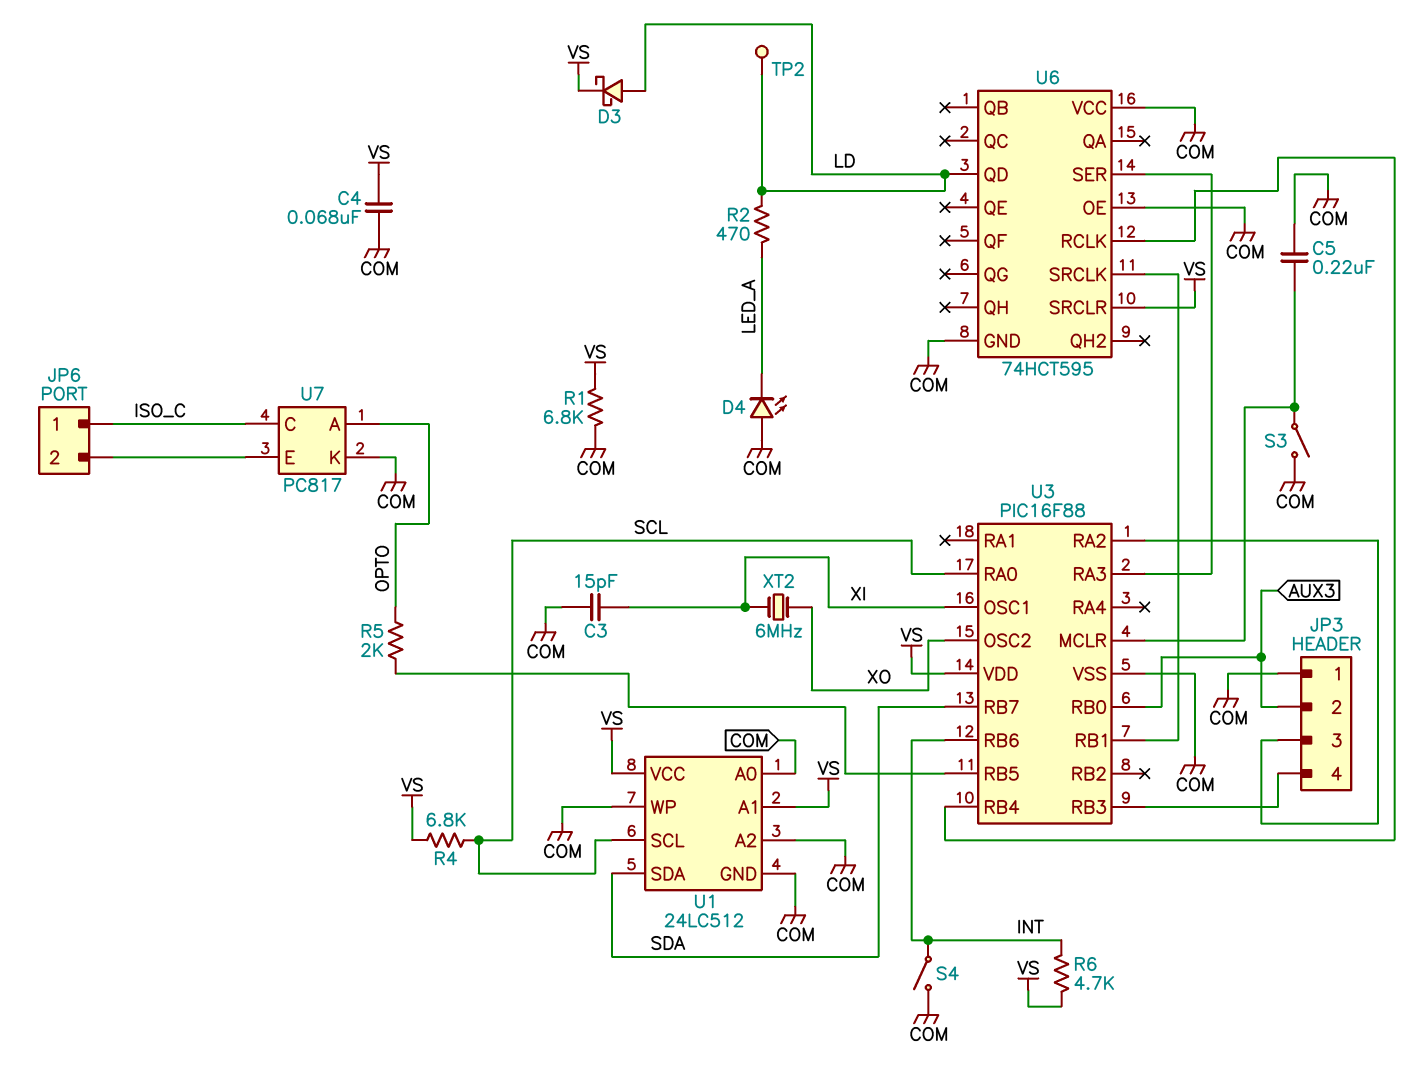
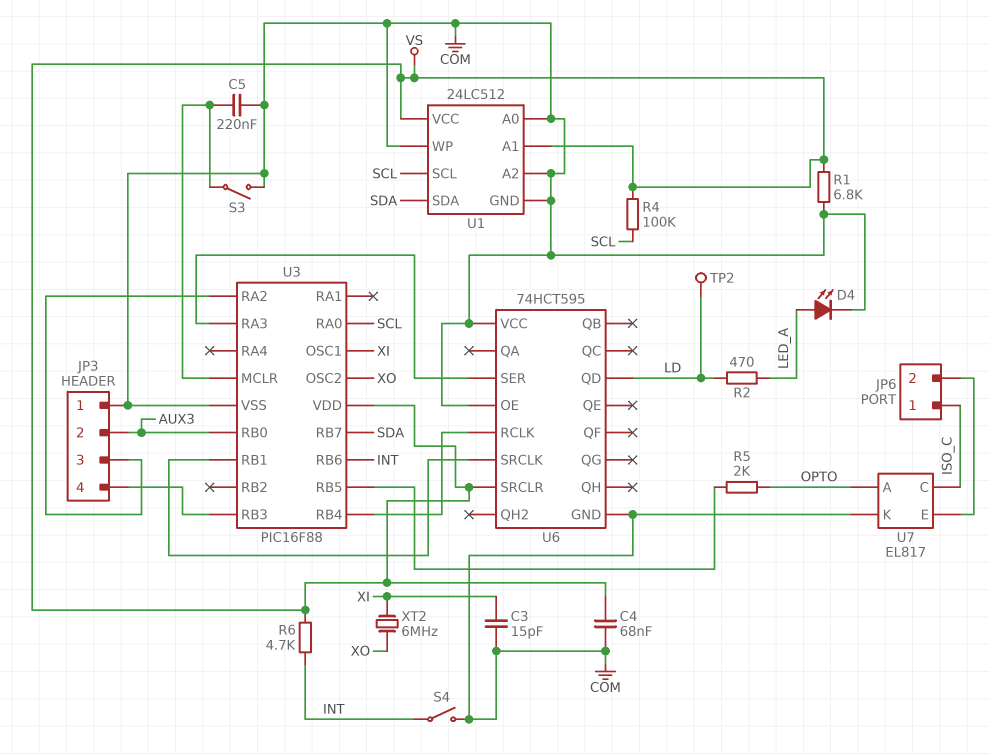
D3: schottky (A LD, K VS) -> none
D4: LED (A COM, K LED_A) -> LED (A LED_A, K COM)
R4: 6.8k (SCL, VS) -> 100k (SCL, VS)
U7: PC817 -> EL817

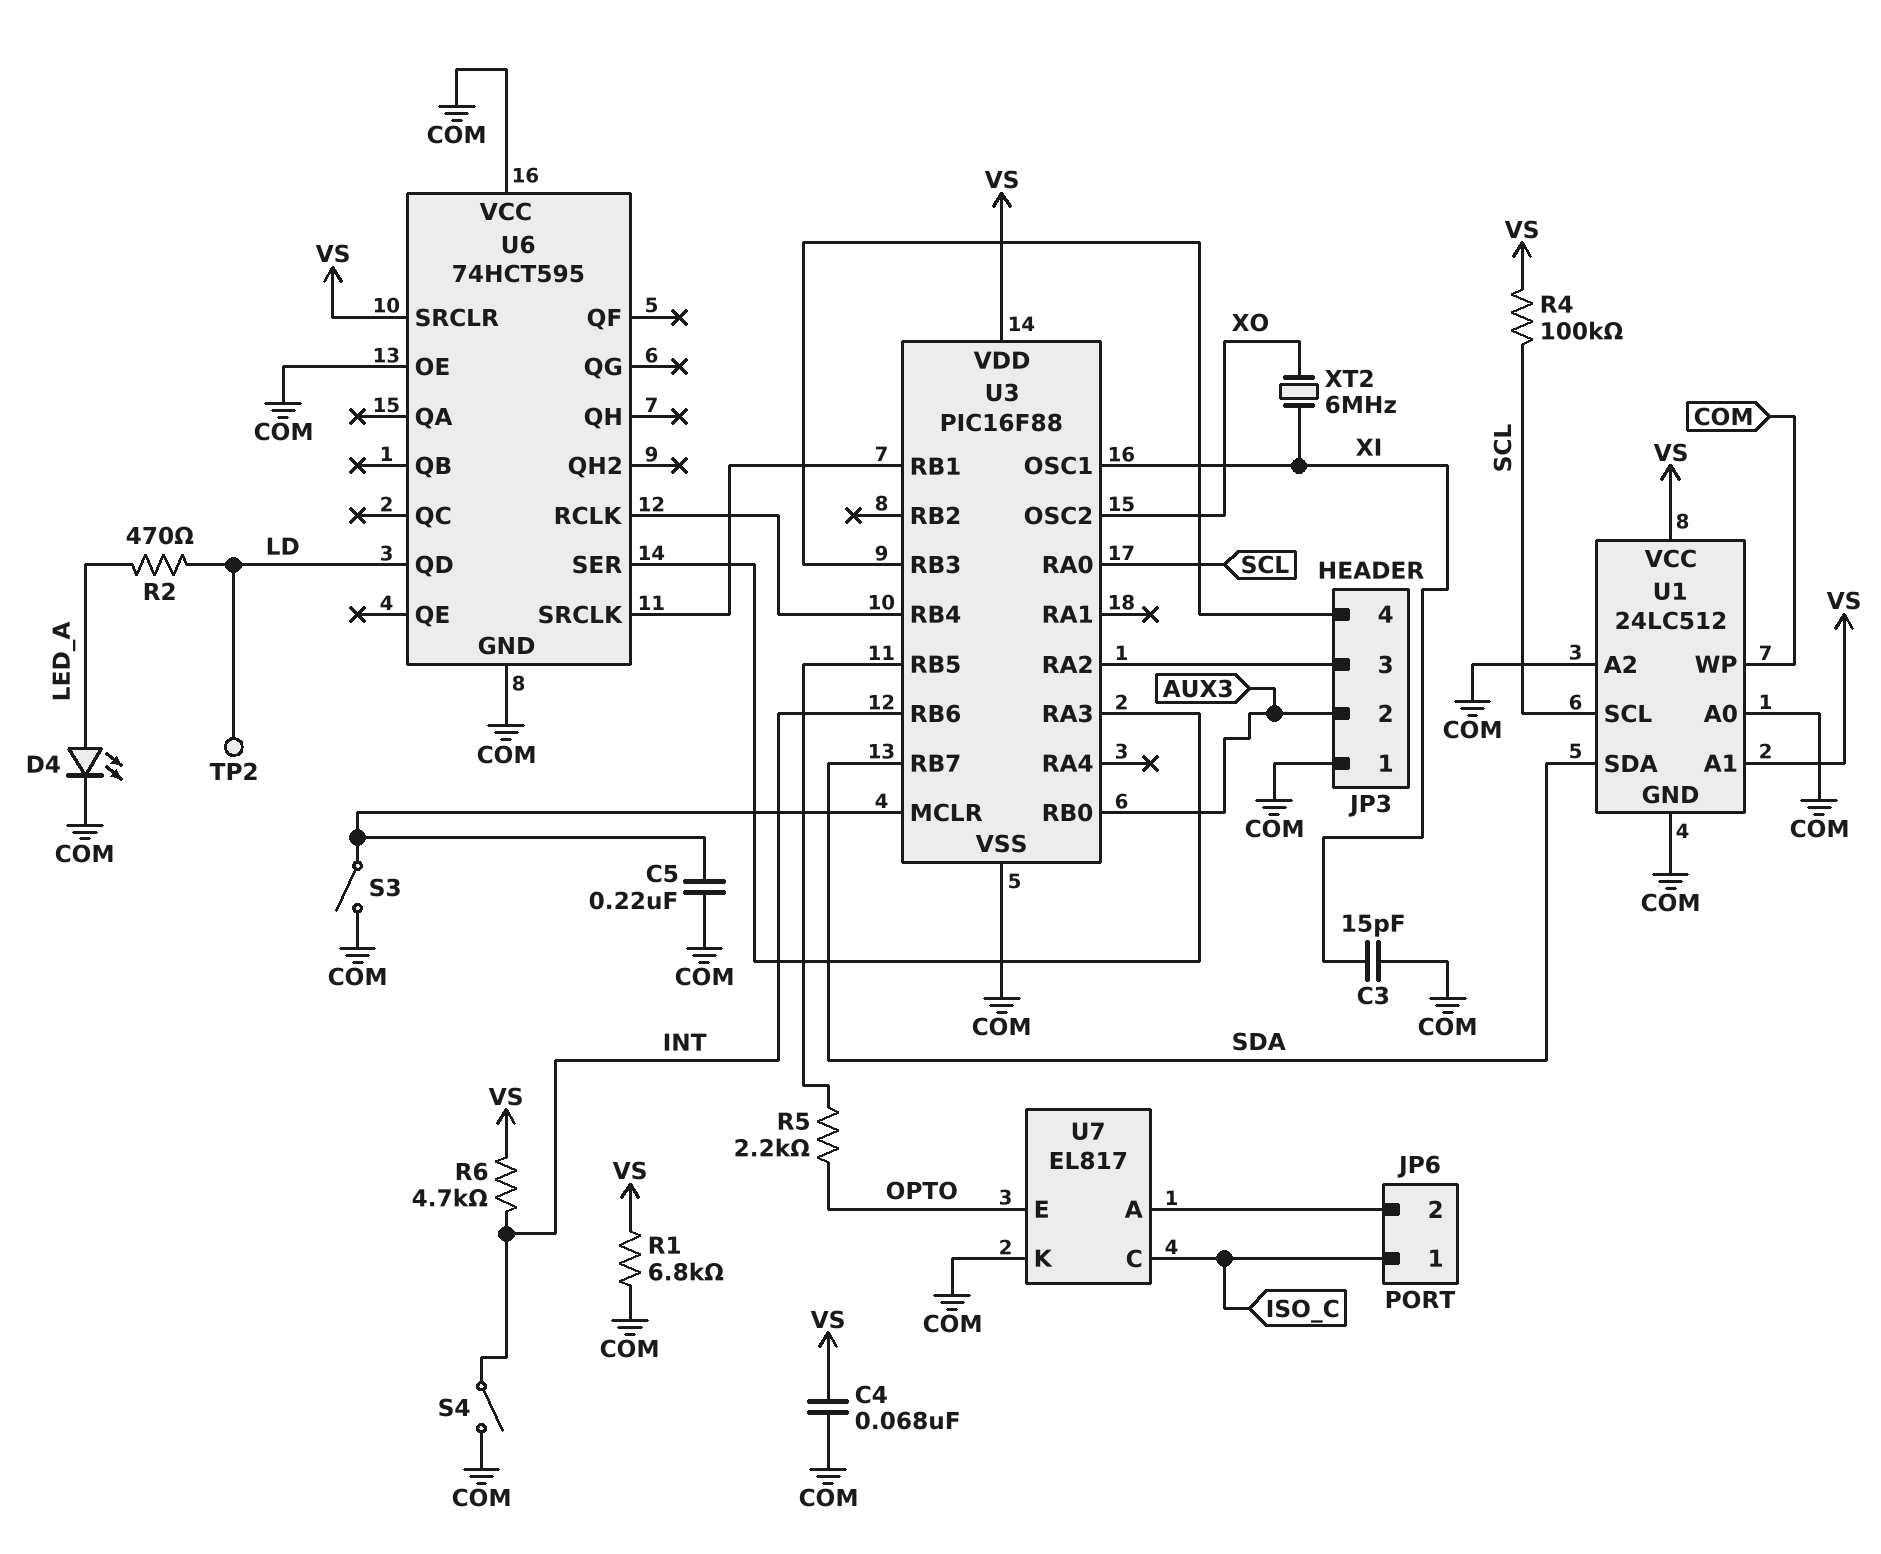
R5: 2k (OPTO, U3/RB5) -> 2.2k (OPTO, U3/RB5)
U7 pin A: OPTO -> JP6/2
U7 pin E: JP6/2 -> OPTO

